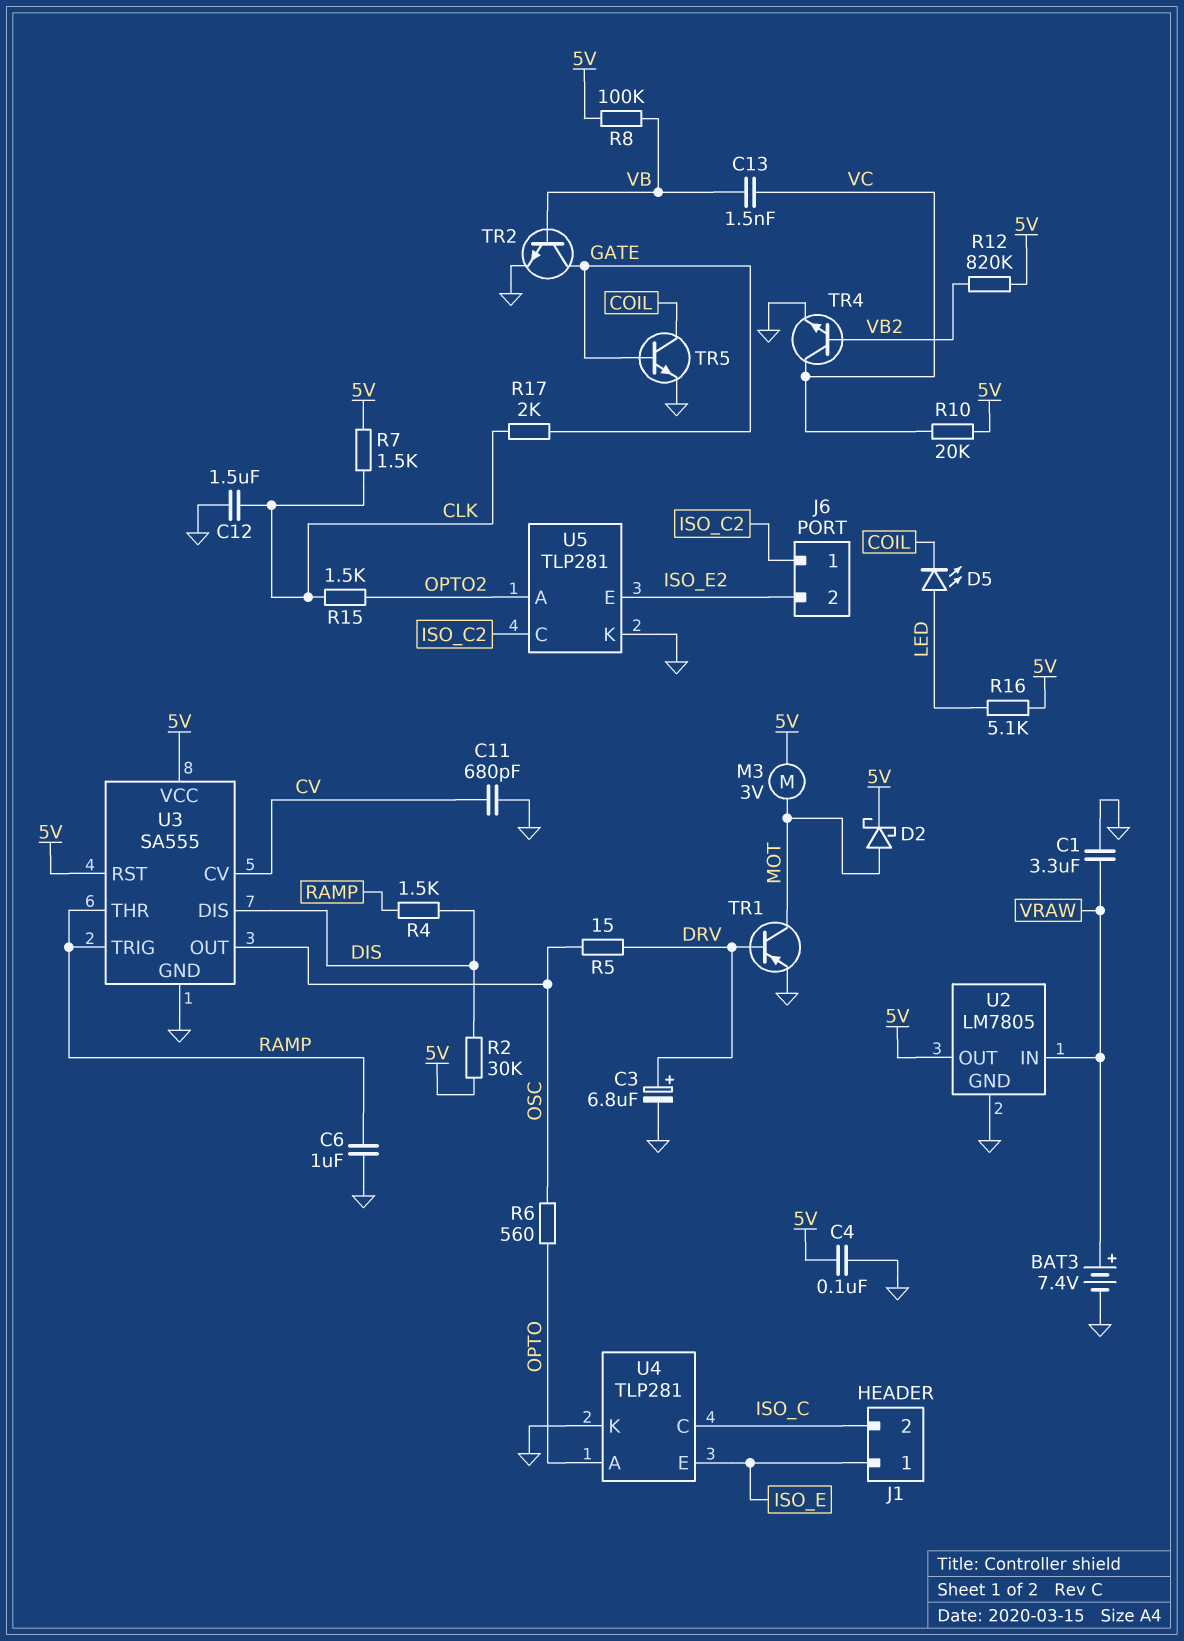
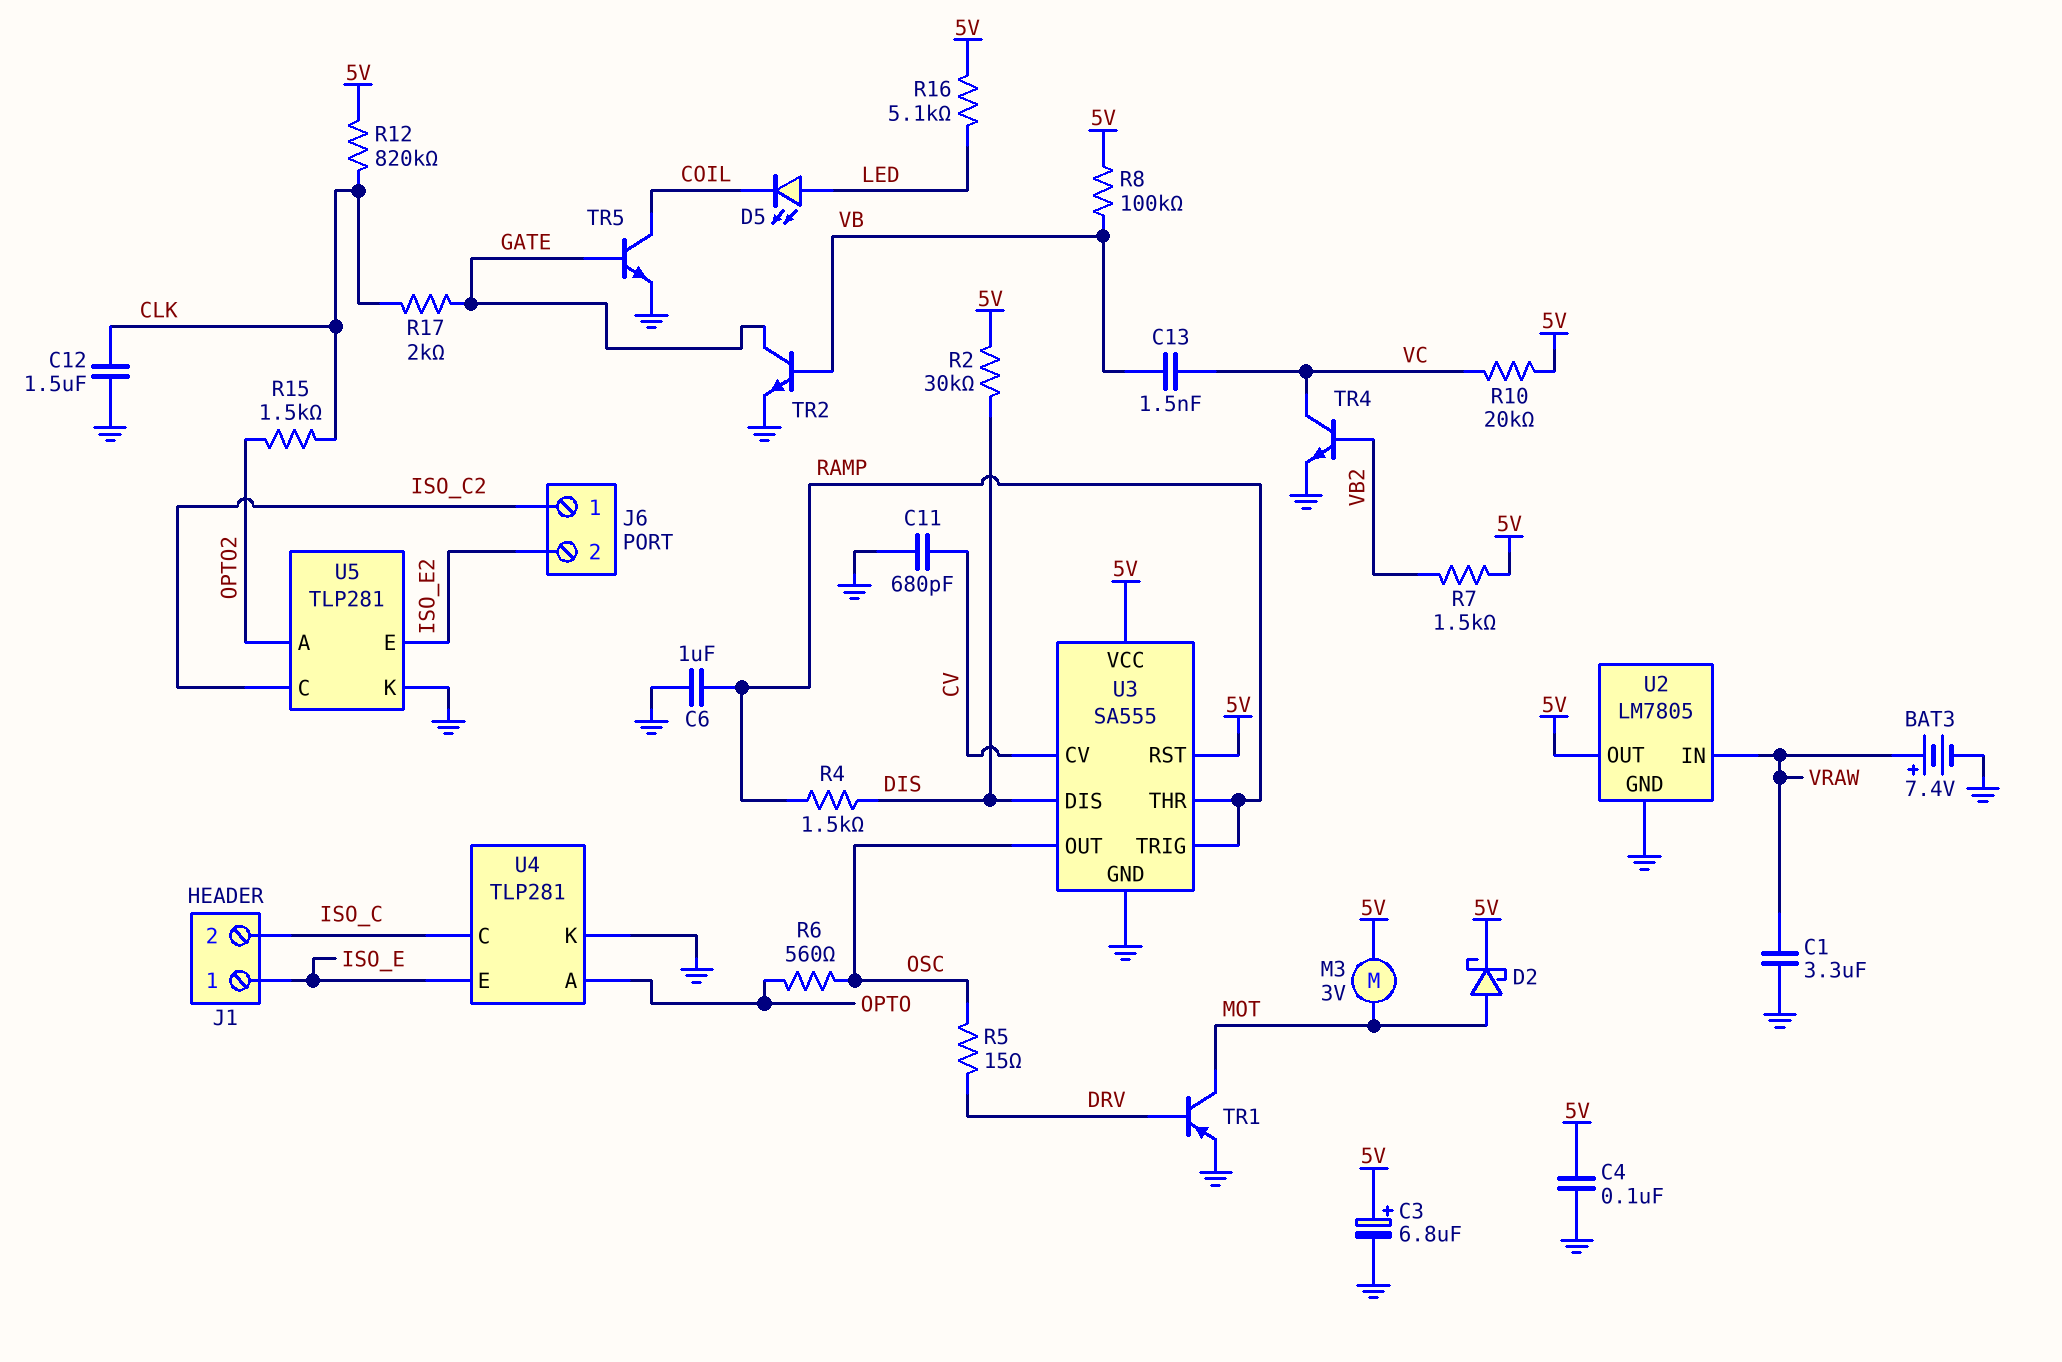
C3: 6.8uF (plus DRV, minus GND) -> 6.8uF (plus 5V, minus GND)
R7: 1.5k (5V, CLK) -> 1.5k (5V, VB2)
R12: 820k (5V, VB2) -> 820k (5V, CLK)

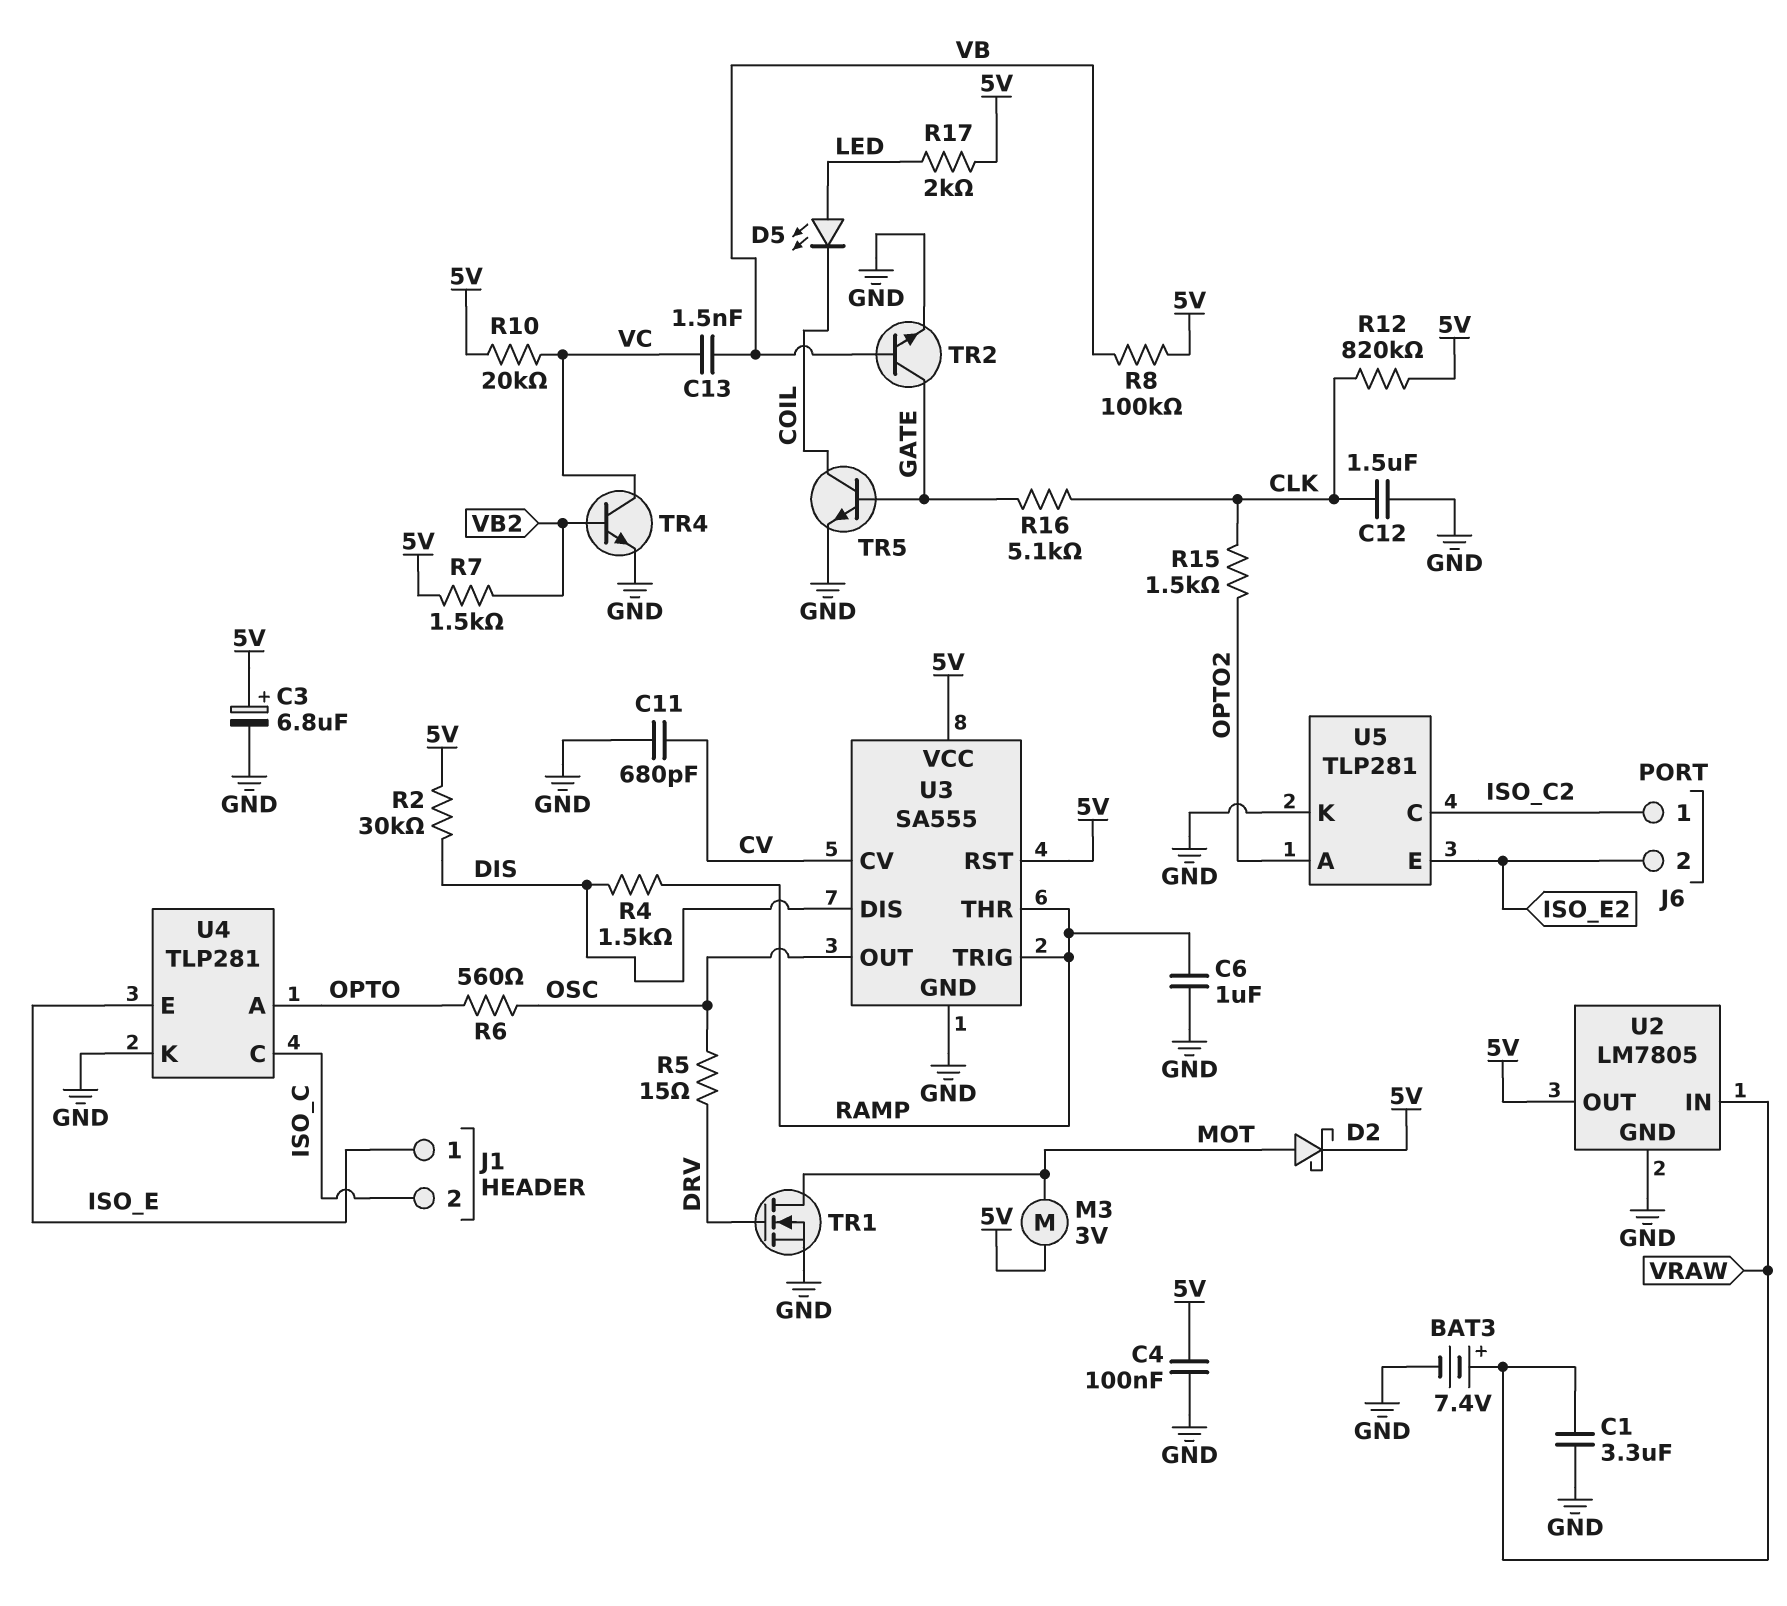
R16: 5.1k (5V, LED) -> 5.1k (CLK, GATE)
R17: 2k (CLK, GATE) -> 2k (5V, LED)
TR1: PNP (B DRV, C MOT, E GND) -> NMOS (G DRV, D MOT, S GND)

